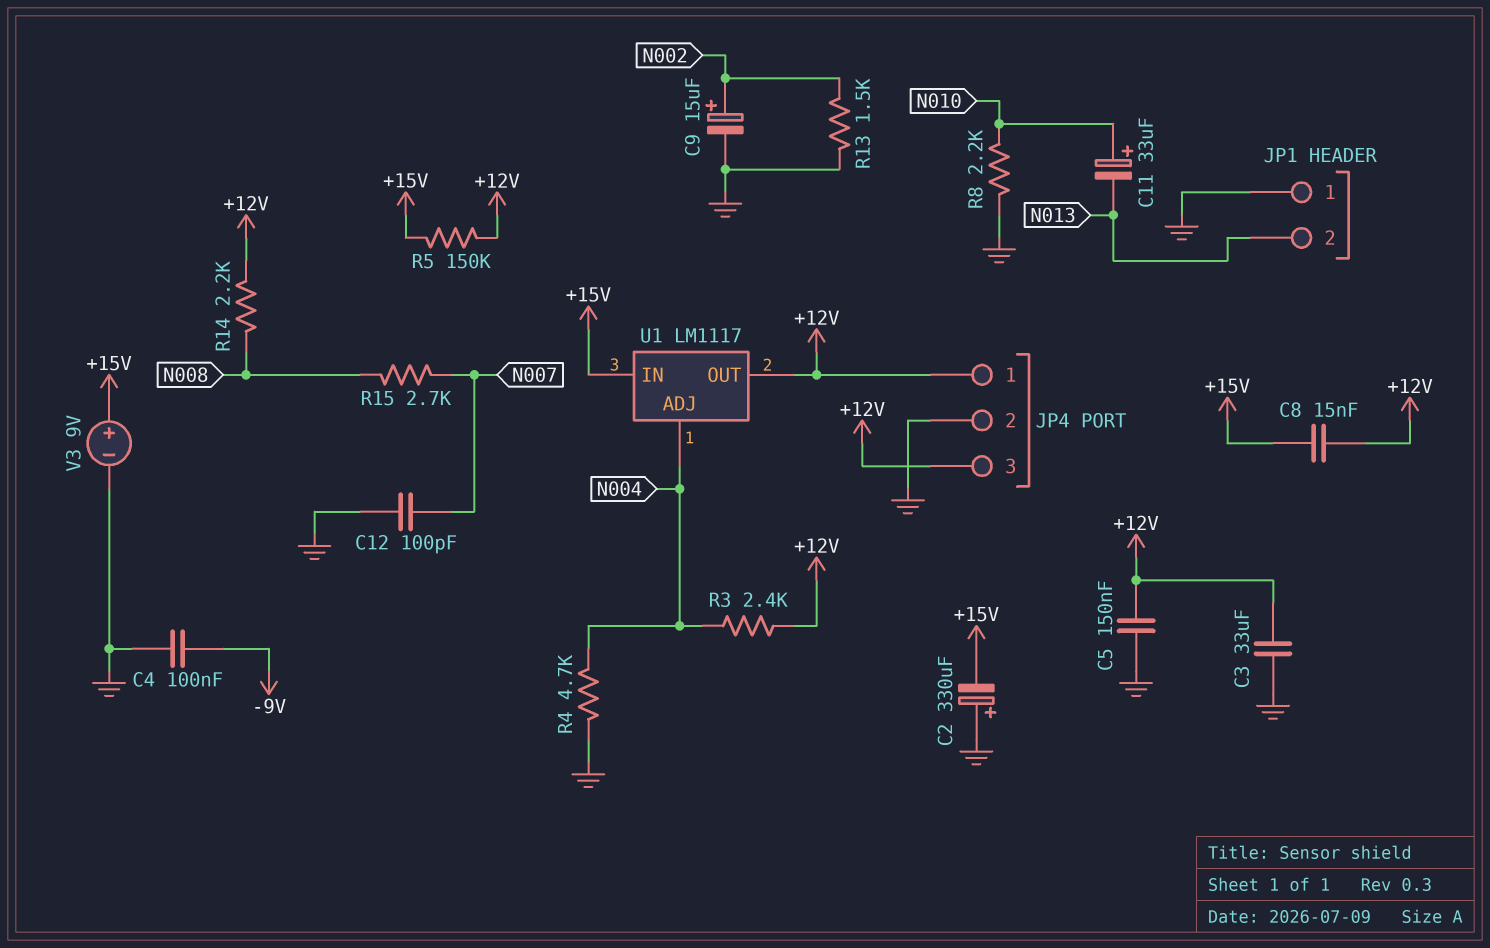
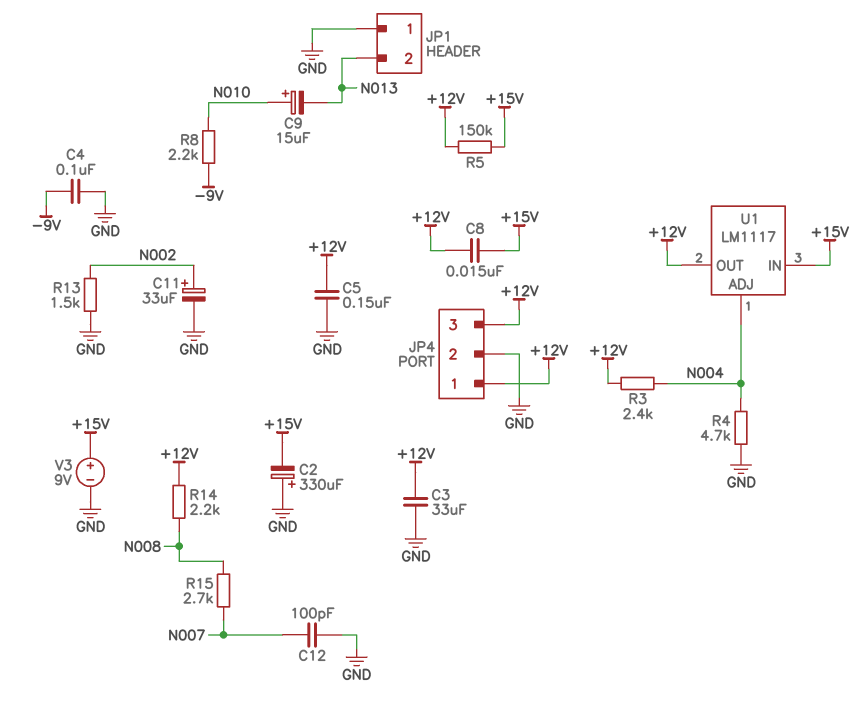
C9: 15uF (plus N002, minus GND) -> 15uF (plus N010, minus N013)
C11: 33uF (plus N010, minus N013) -> 33uF (plus N002, minus GND)
R8: 2.2k (GND, N010) -> 2.2k (-9V, N010)

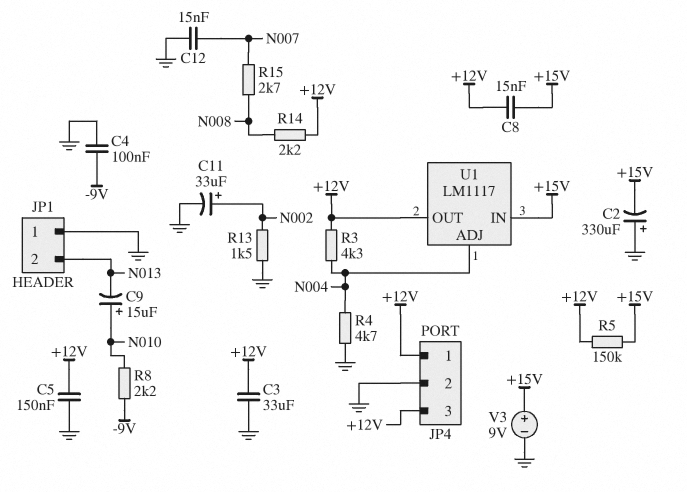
C12: 100pF (GND, N007) -> 15nF (GND, N007)
R3: 2.4k (+12V, N004) -> 4.3k (+12V, N004)

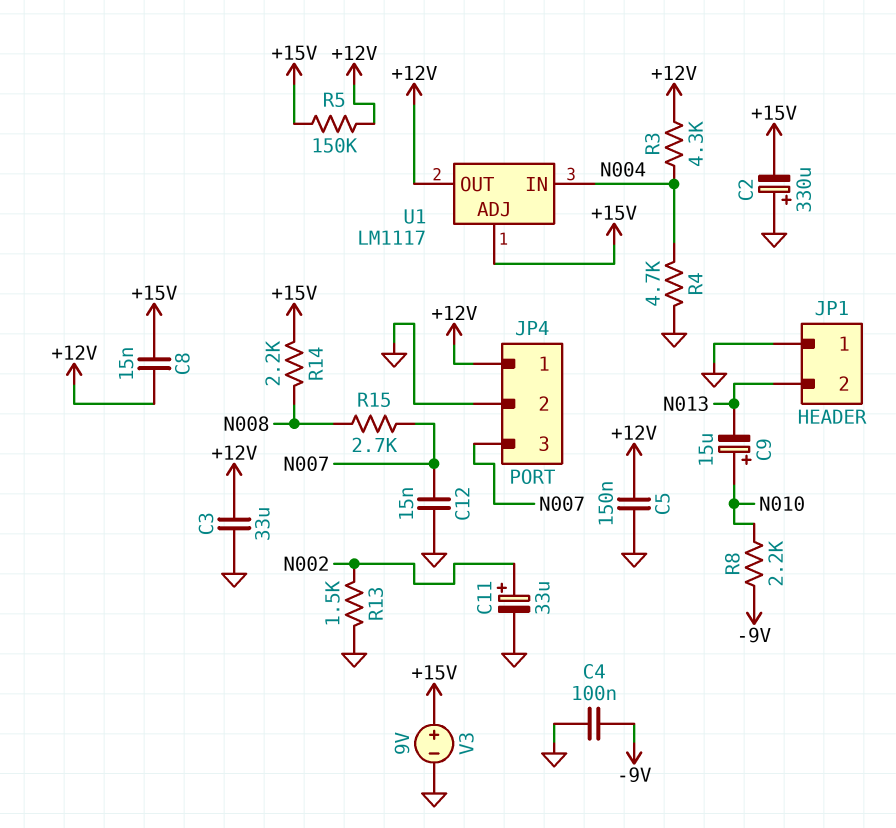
JP4 pin 3: +12V -> N007
R14: 2.2k (+12V, N008) -> 2.2k (+15V, N008)
U1 pin ADJ: N004 -> +15V
U1 pin IN: +15V -> N004

